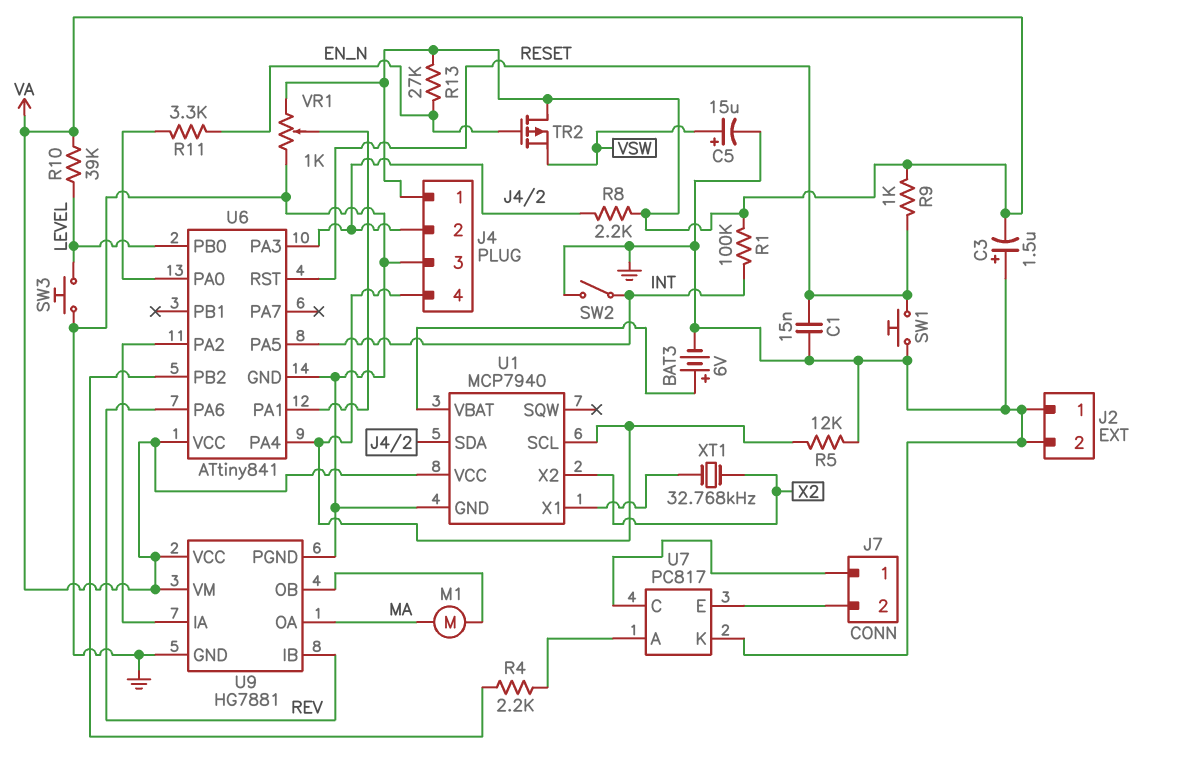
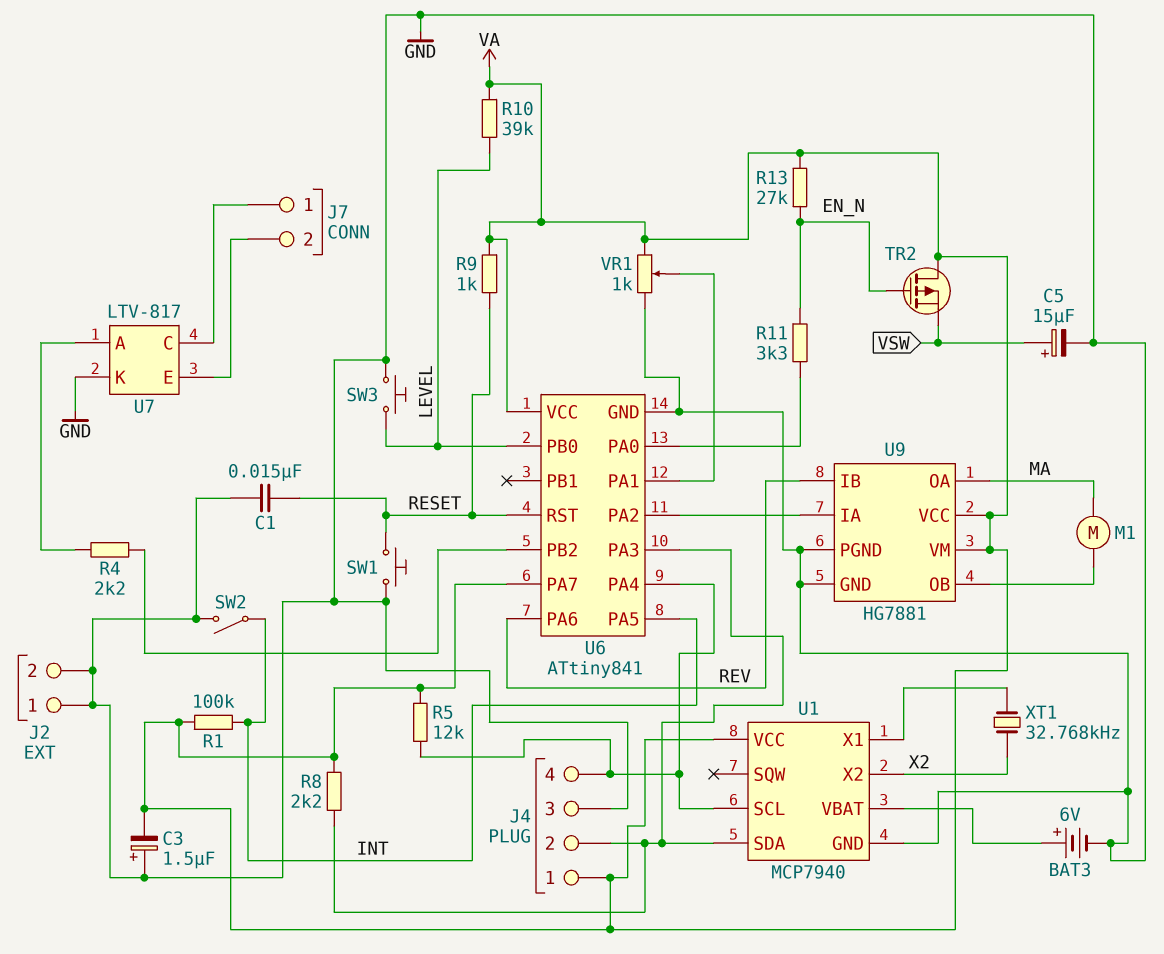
R5: 12k (GND, J4/4) -> 12k (J4/4, VA)
U6 pin PA7: none -> VA
U7: PC817 -> LTV-817

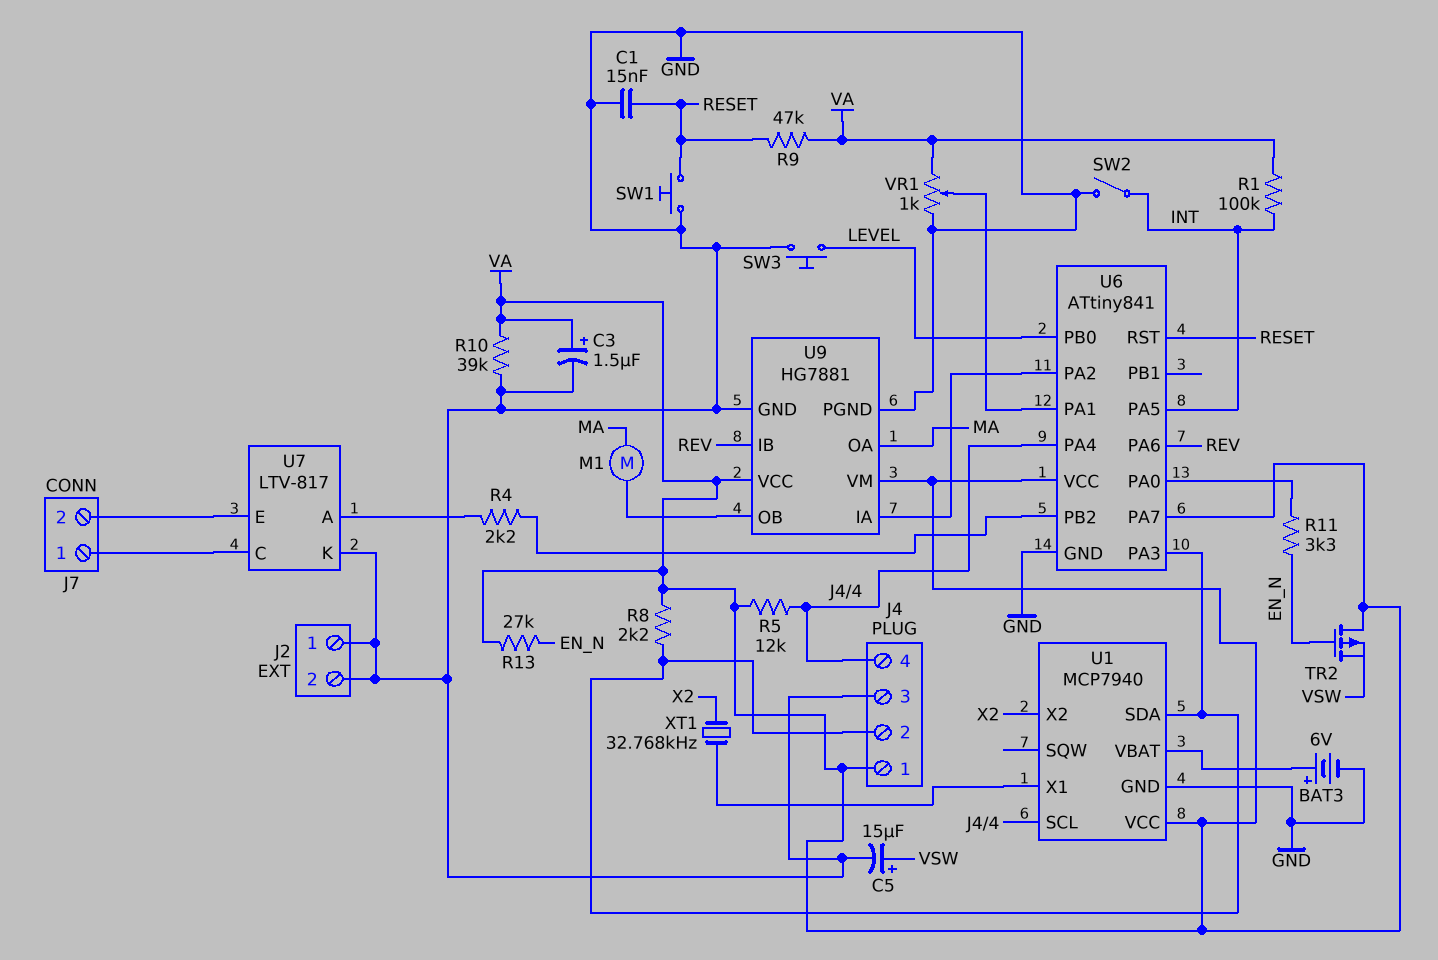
C3: 1.5uF (plus GND, minus VA) -> 1.5uF (plus VA, minus GND)
R9: 1k (RESET, VA) -> 47k (RESET, VA)
R10: 39k (LEVEL, VA) -> 39k (GND, VA)

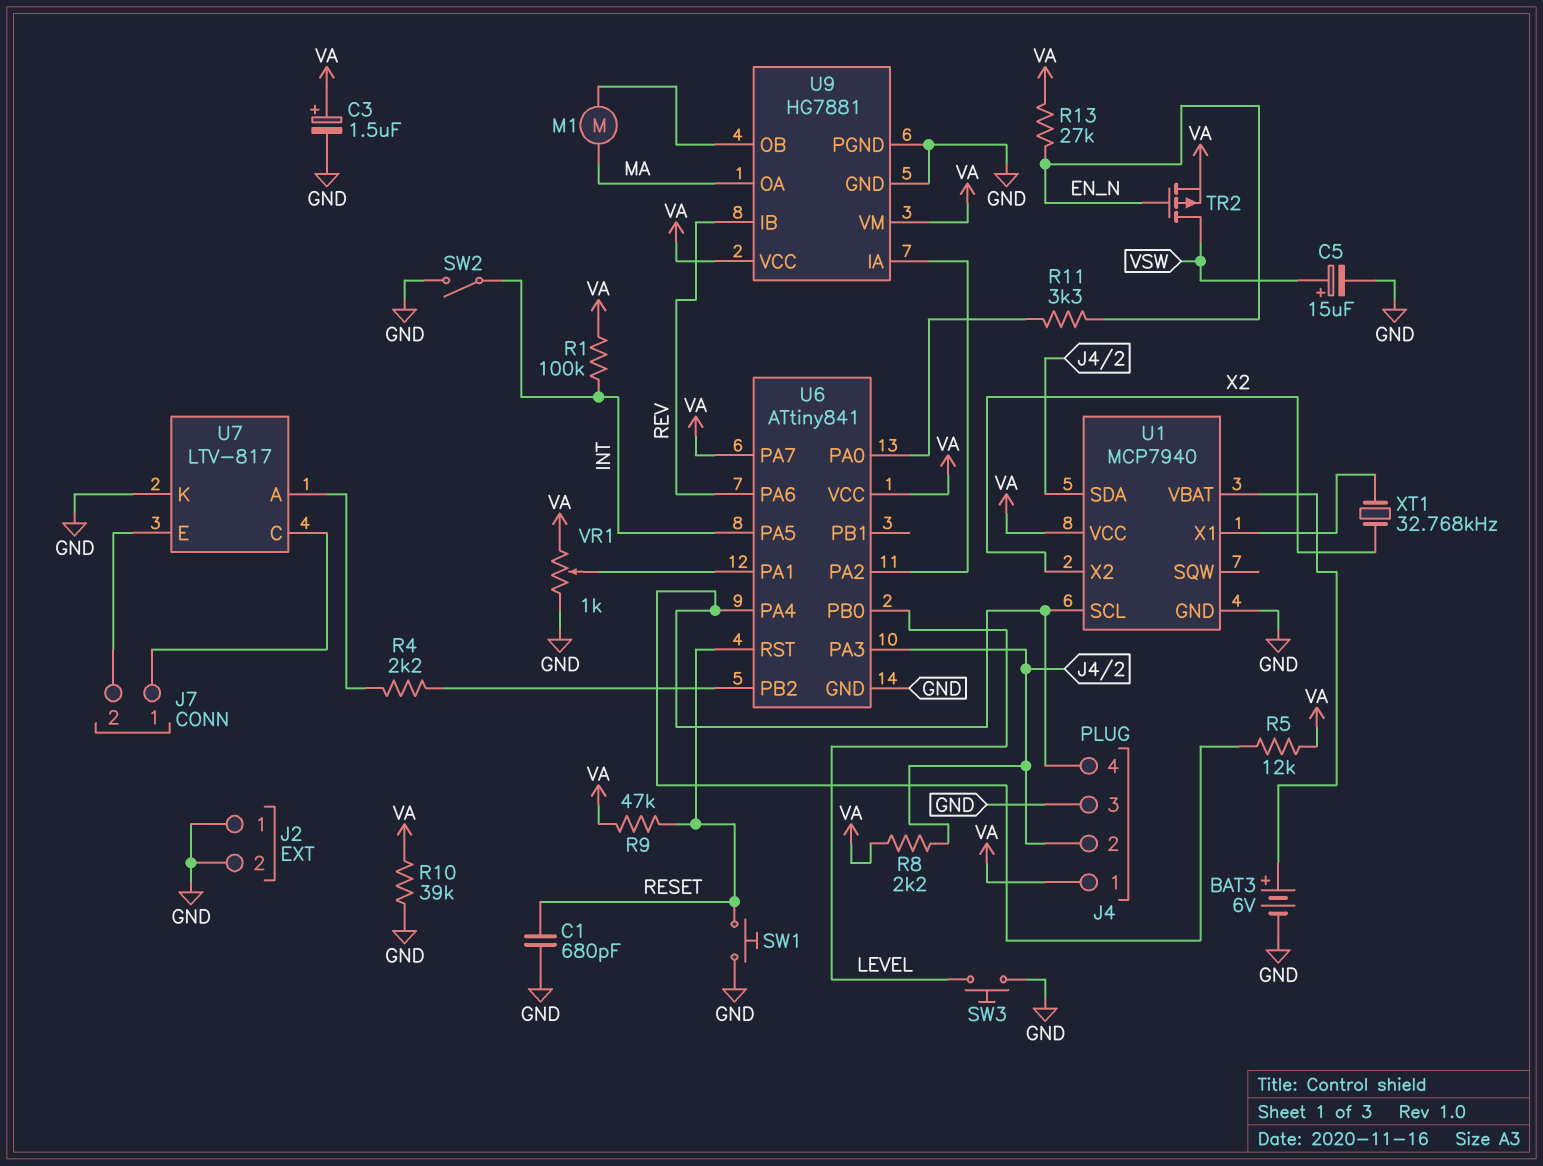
C1: 15nF (GND, RESET) -> 680pF (GND, RESET)
TR2: PMOS (G EN_N, D VA, S VSW) -> PMOS (G EN_N, D VSW, S VA)

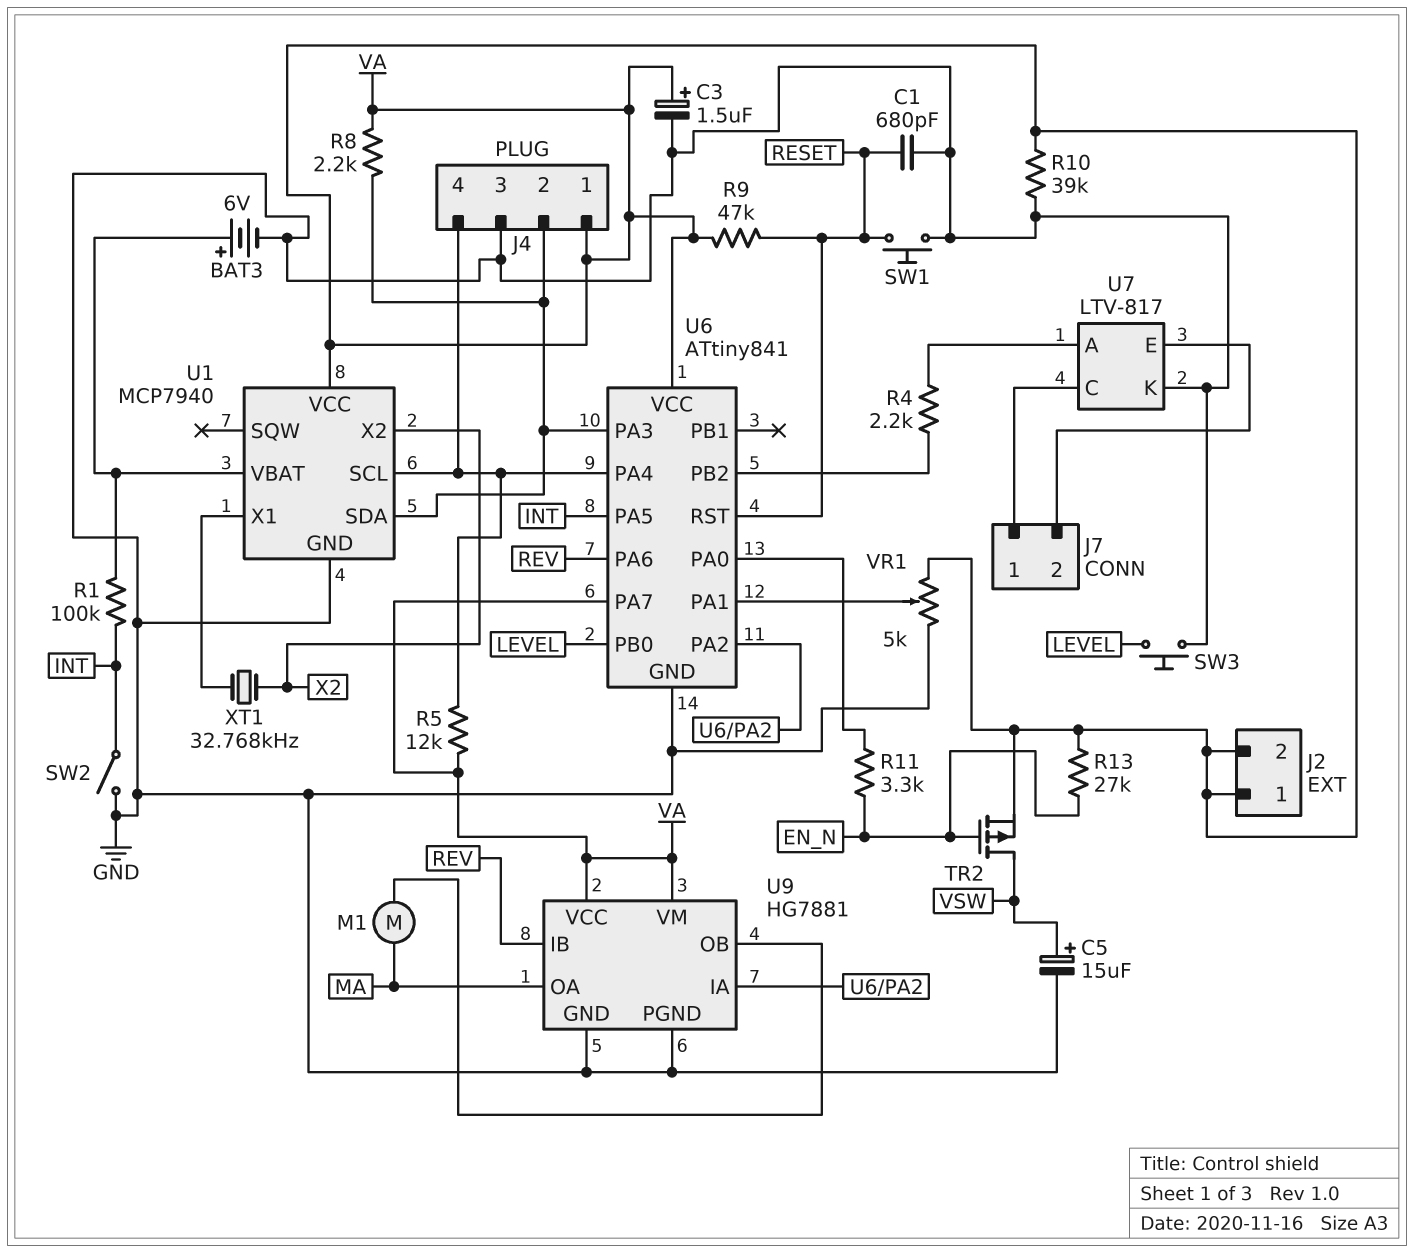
J2 pin 1: GND -> VA
J2 pin 2: GND -> VA
R1: 100k (INT, VA) -> 100k (INT, U1/VBAT)
VR1: 1k (GND, VA, wiper U6/PA1) -> 5k (GND, VA, wiper U6/PA1)

